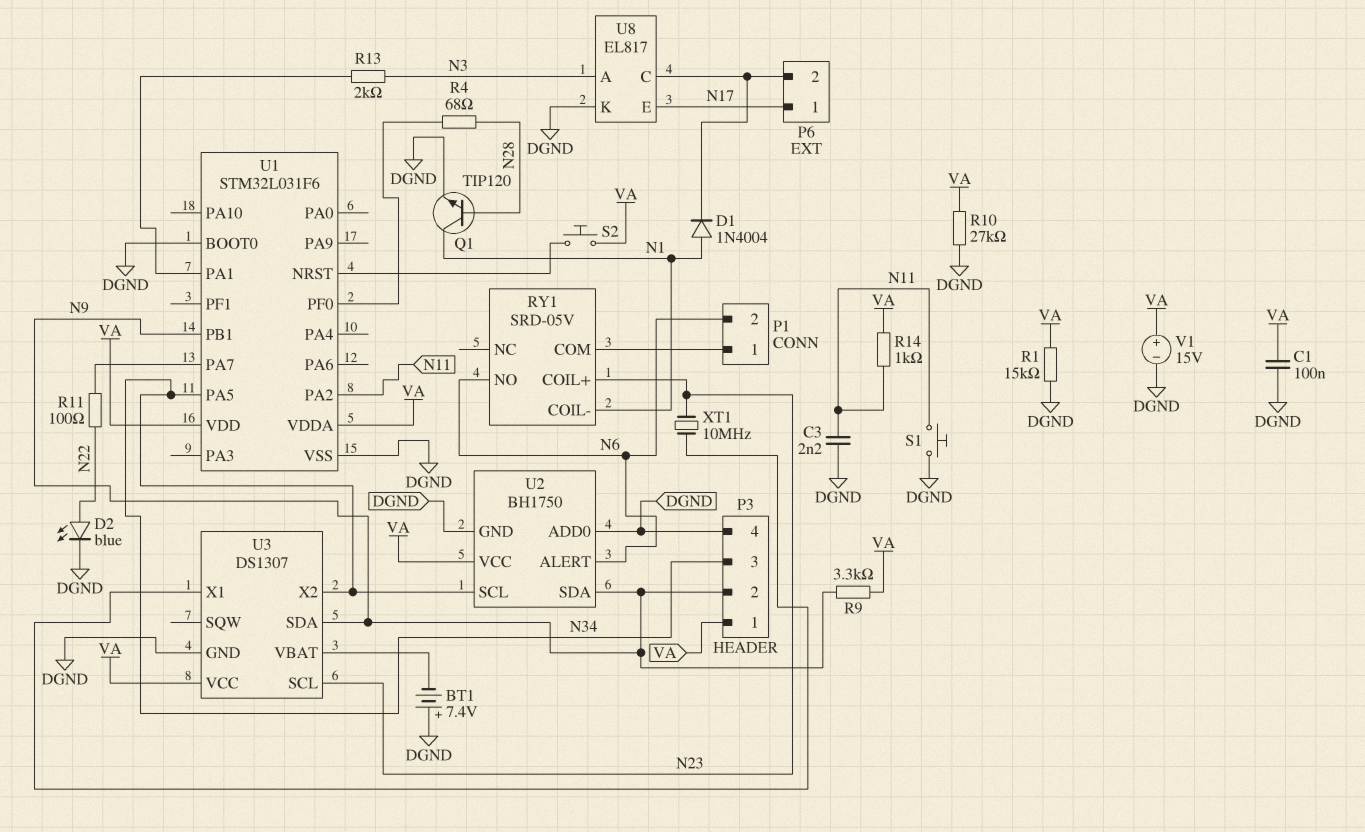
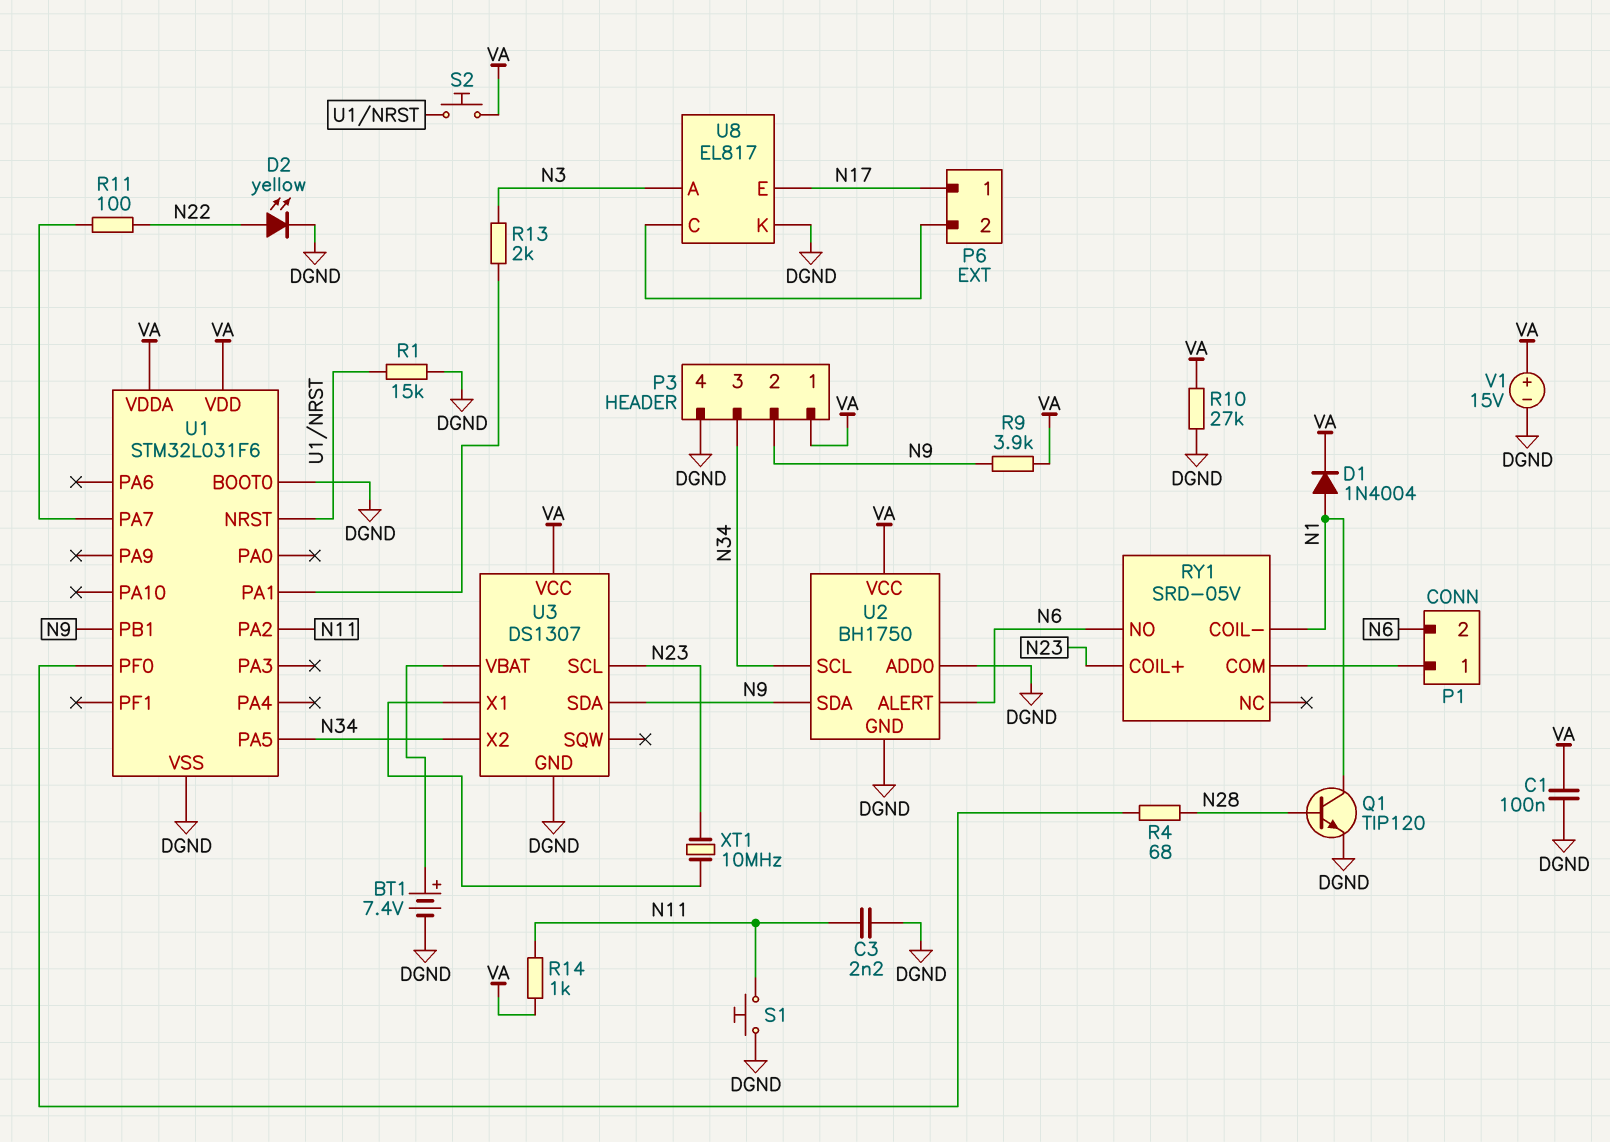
BT1: 7.4V (plus DGND, minus U3/VBAT) -> 7.4V (plus U3/VBAT, minus DGND)
D1: diode 1N4004 (A N1, K P6/2) -> diode 1N4004 (A N1, K VA)
D2: LED blue (A N22, K DGND) -> LED yellow (A N22, K DGND)
R1: 15k (DGND, VA) -> 15k (DGND, U1/NRST)
R9: 3.3k (N9, VA) -> 3.9k (N9, VA)

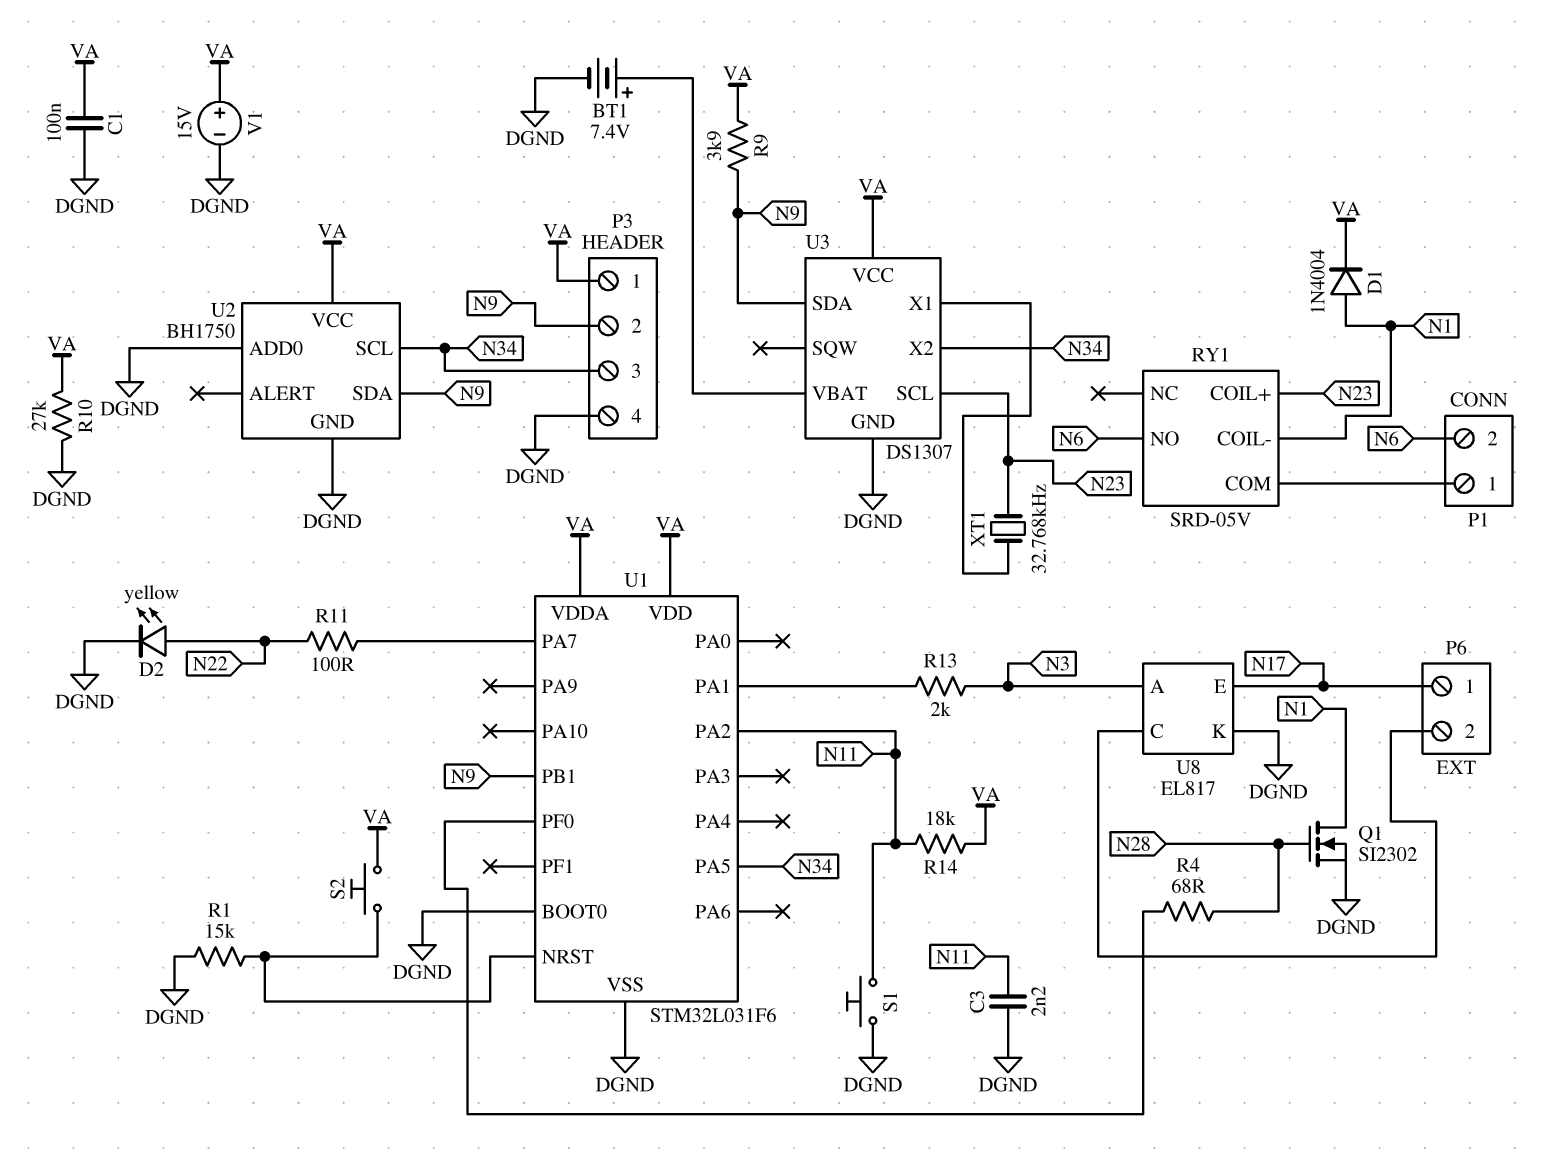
Q1: NPN TIP120 (B N28, C N1, E DGND) -> NMOS SI2302 (G N28, D N1, S DGND)
R14: 1k (N11, VA) -> 18k (N11, VA)
U2 pin ALERT: N6 -> none
XT1: 10MHz (N23, U3/X1) -> 32.768kHz (N23, U3/X1)

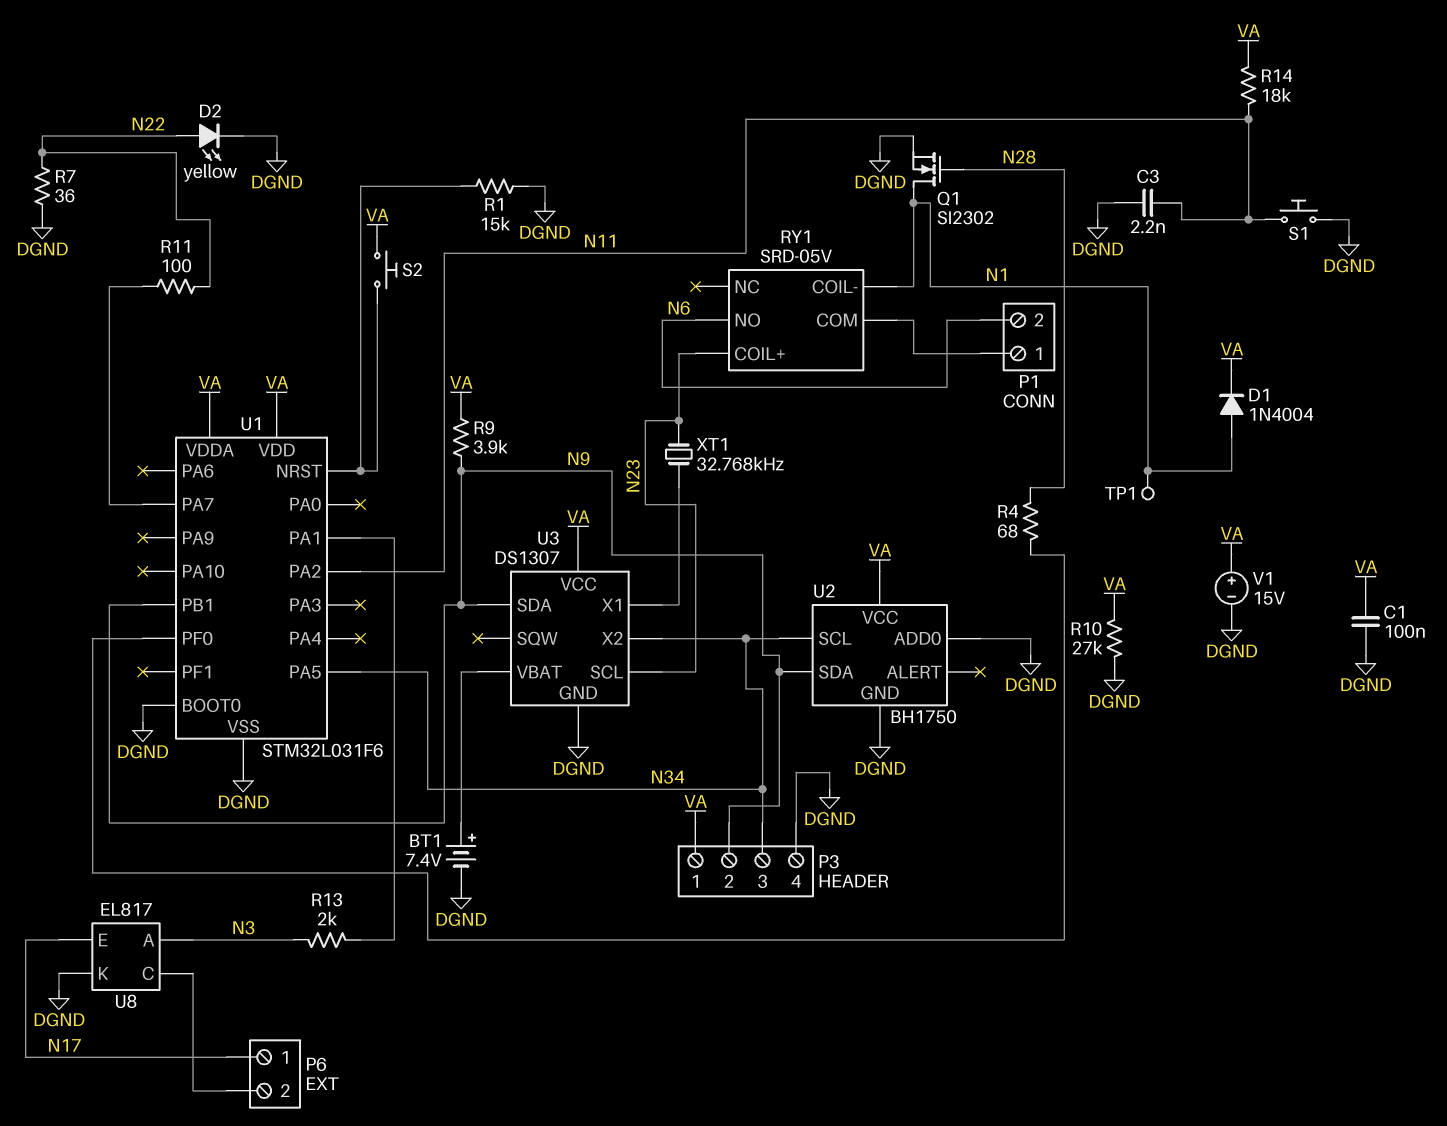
R7: none -> 36 (DGND, N22)
TP1: none -> test point (N1)

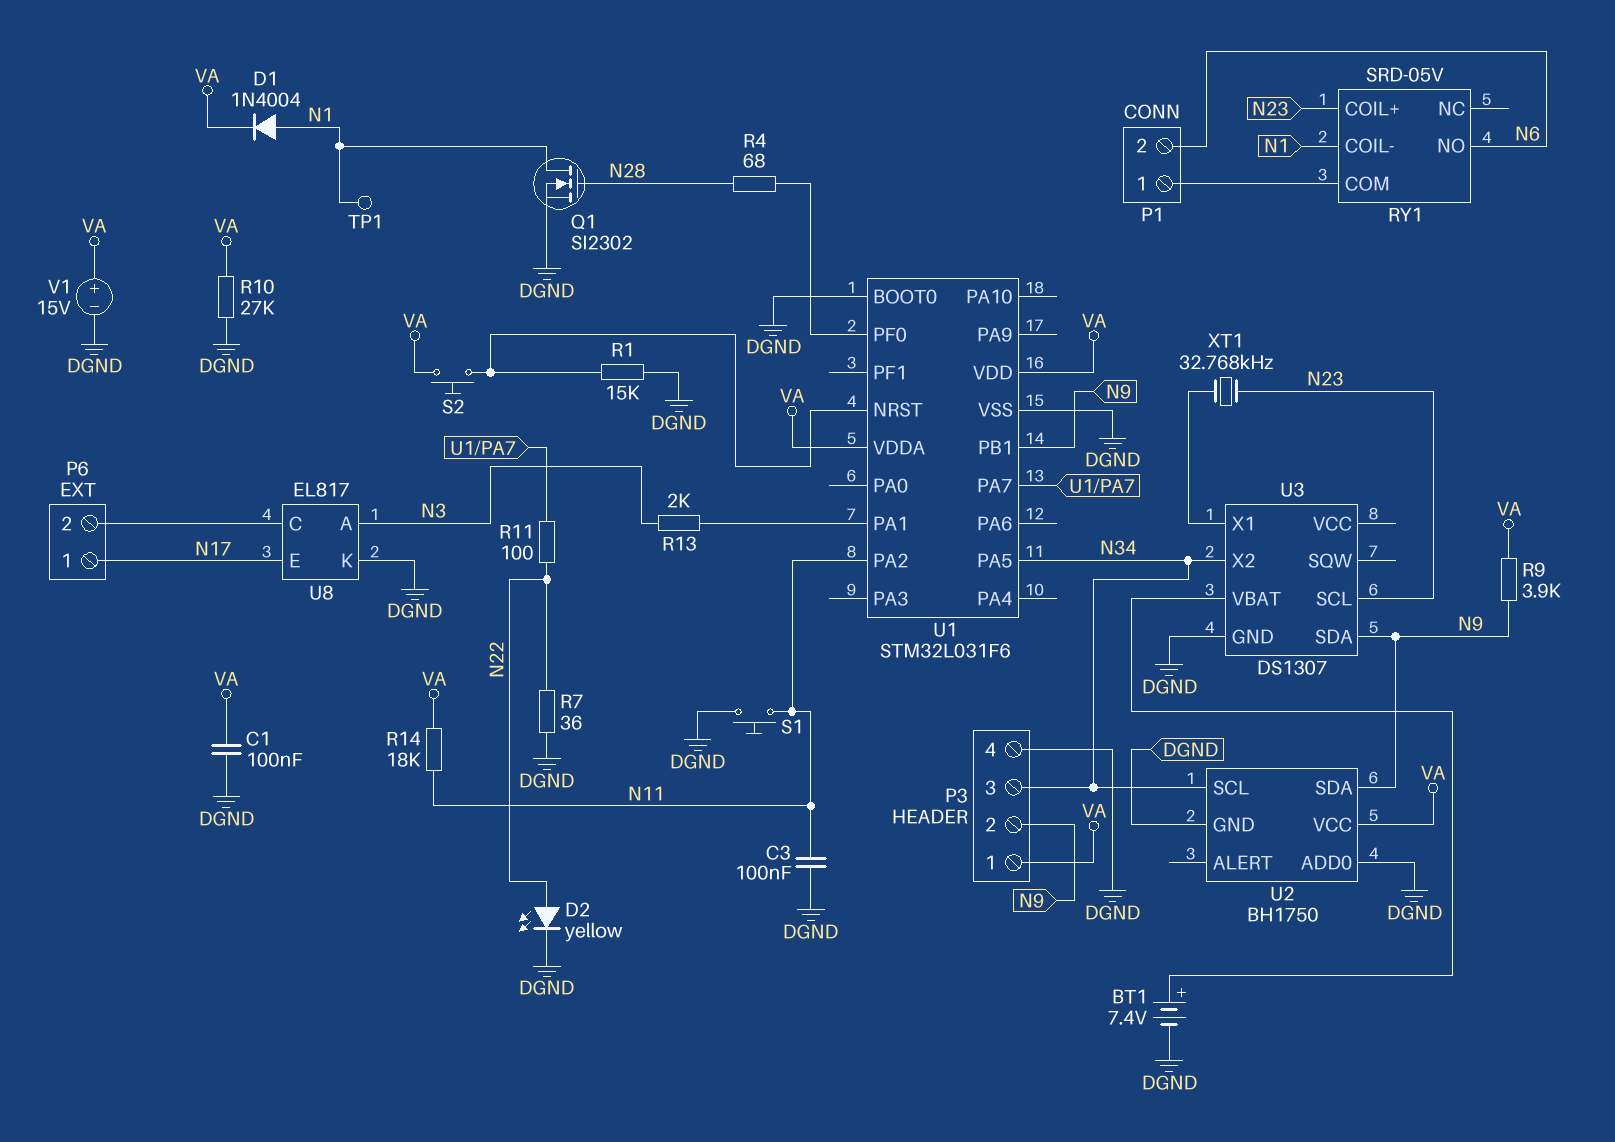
C3: 2.2nF (DGND, N11) -> 100nF (DGND, N11)
U3 pin VCC: VA -> none

